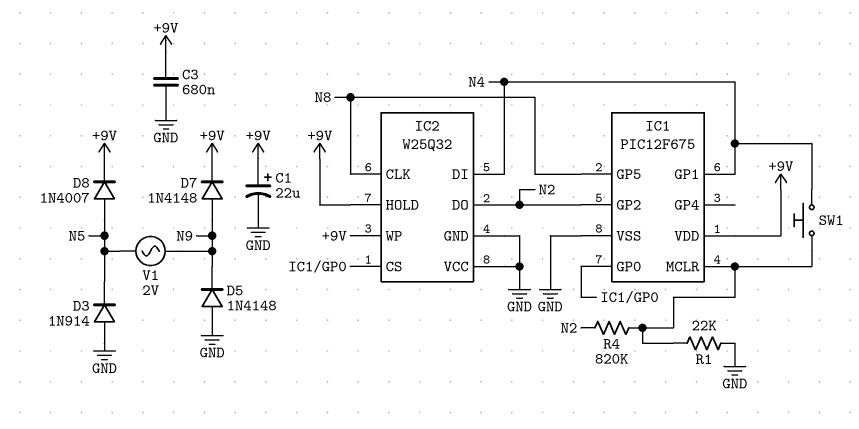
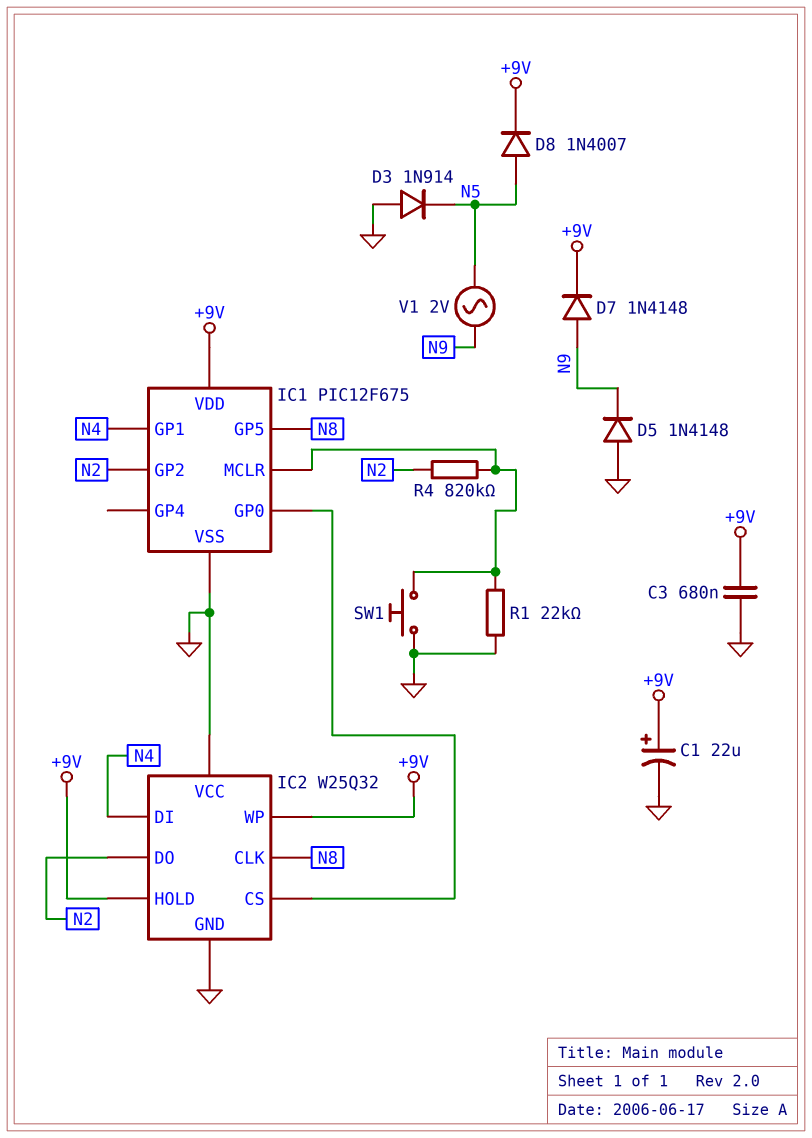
SW1: button (IC1/MCLR, N4) -> button (GND, IC1/MCLR)

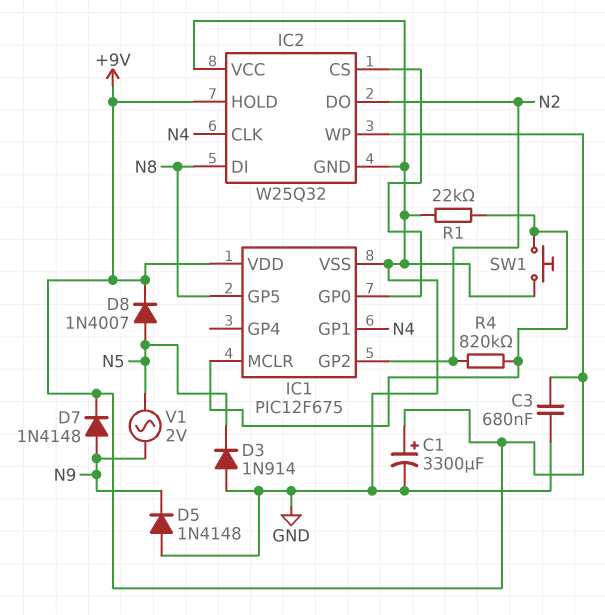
C1: 22uF (plus +9V, minus GND) -> 3300uF (plus +9V, minus GND)
IC2 pin CLK: N8 -> N4
IC2 pin DI: N4 -> N8

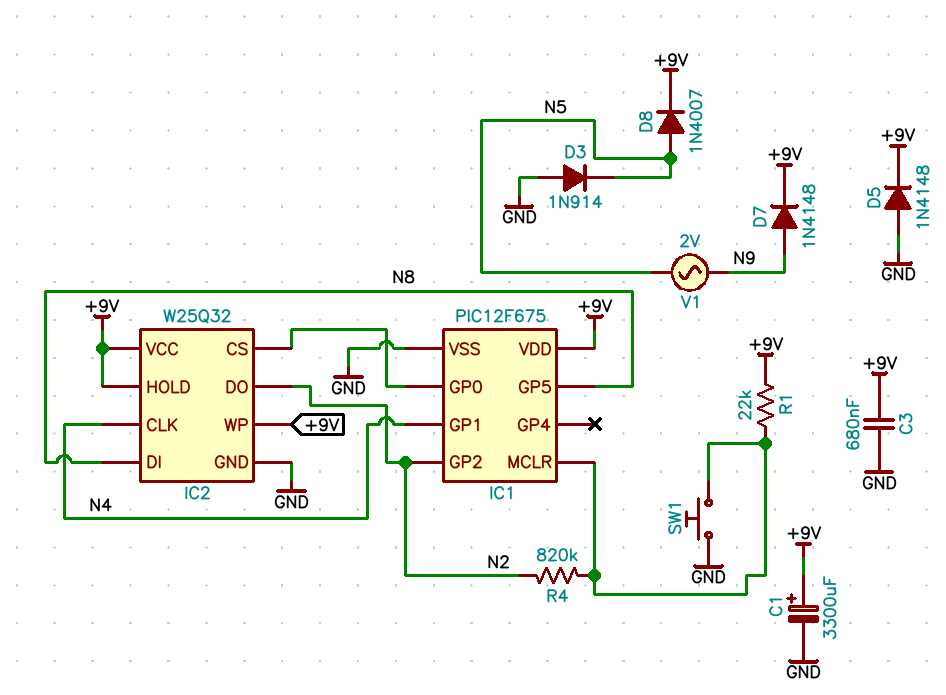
D5: diode 1N4148 (A GND, K N9) -> diode 1N4148 (A GND, K +9V)
IC2 pin VCC: GND -> +9V
R1: 22k (GND, IC1/MCLR) -> 22k (+9V, IC1/MCLR)

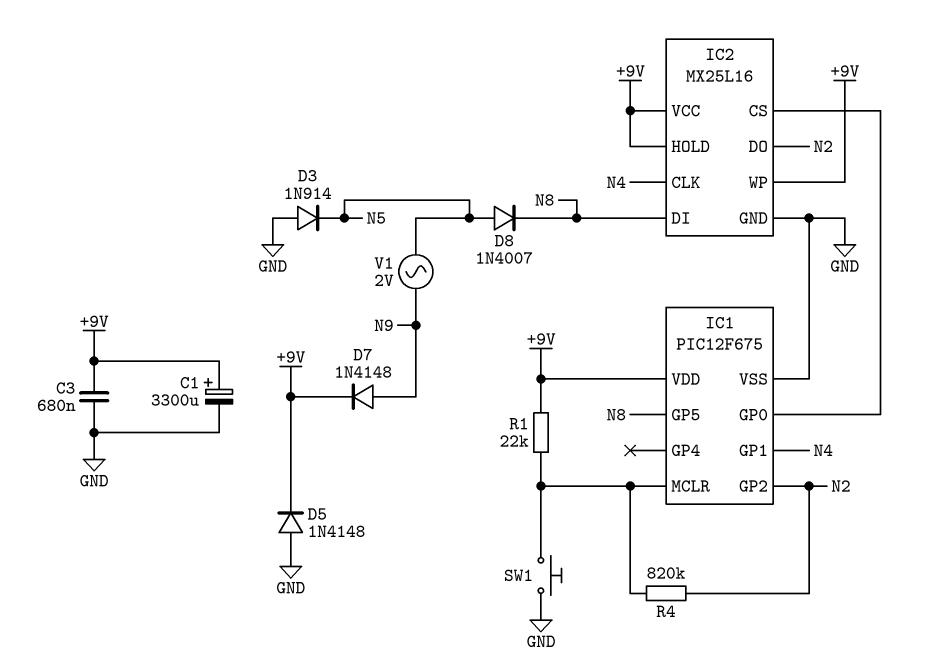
D8: diode 1N4007 (A N5, K +9V) -> diode 1N4007 (A N5, K N8)
IC2: W25Q32 -> MX25L16

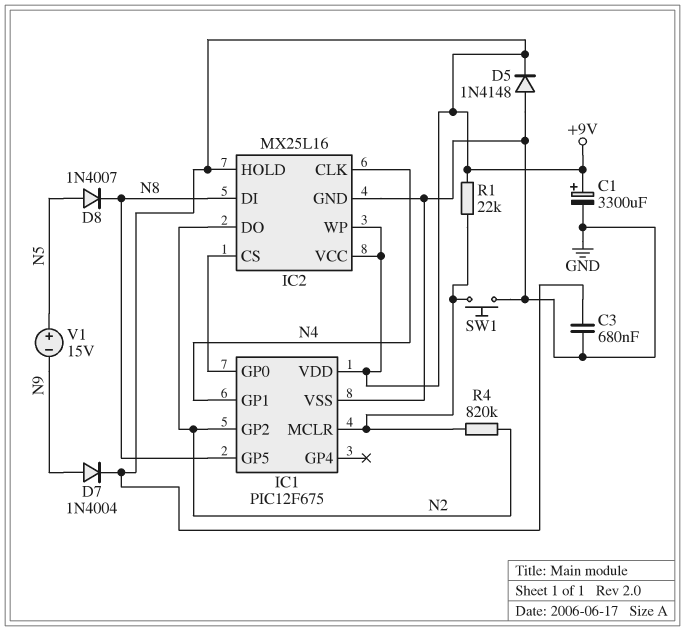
D3: diode 1N914 (A GND, K N5) -> none
D7: diode 1N4148 (A N9, K +9V) -> diode 1N4004 (A N9, K +9V)
V1: AC 2V (N5, N9) -> 15V (plus N5, minus N9)

